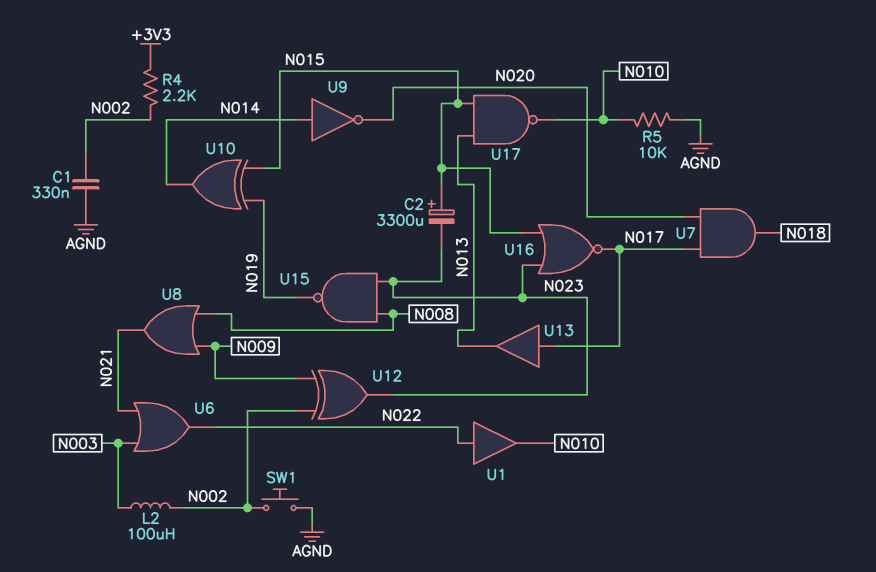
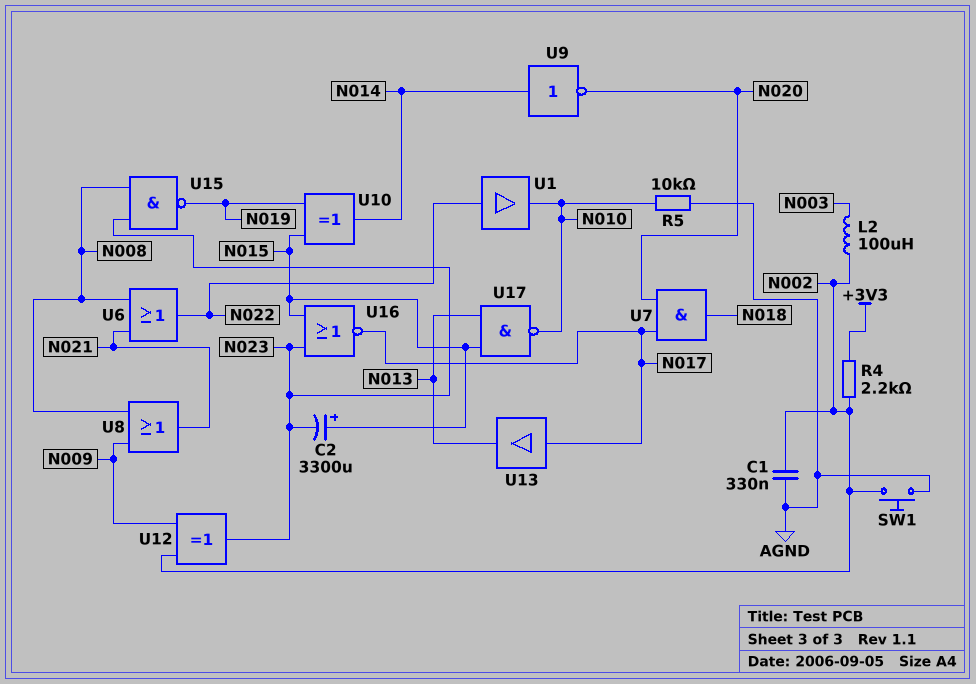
U6: OR (in N003, in N021, out N022) -> OR (in N008, in N021, out N022)

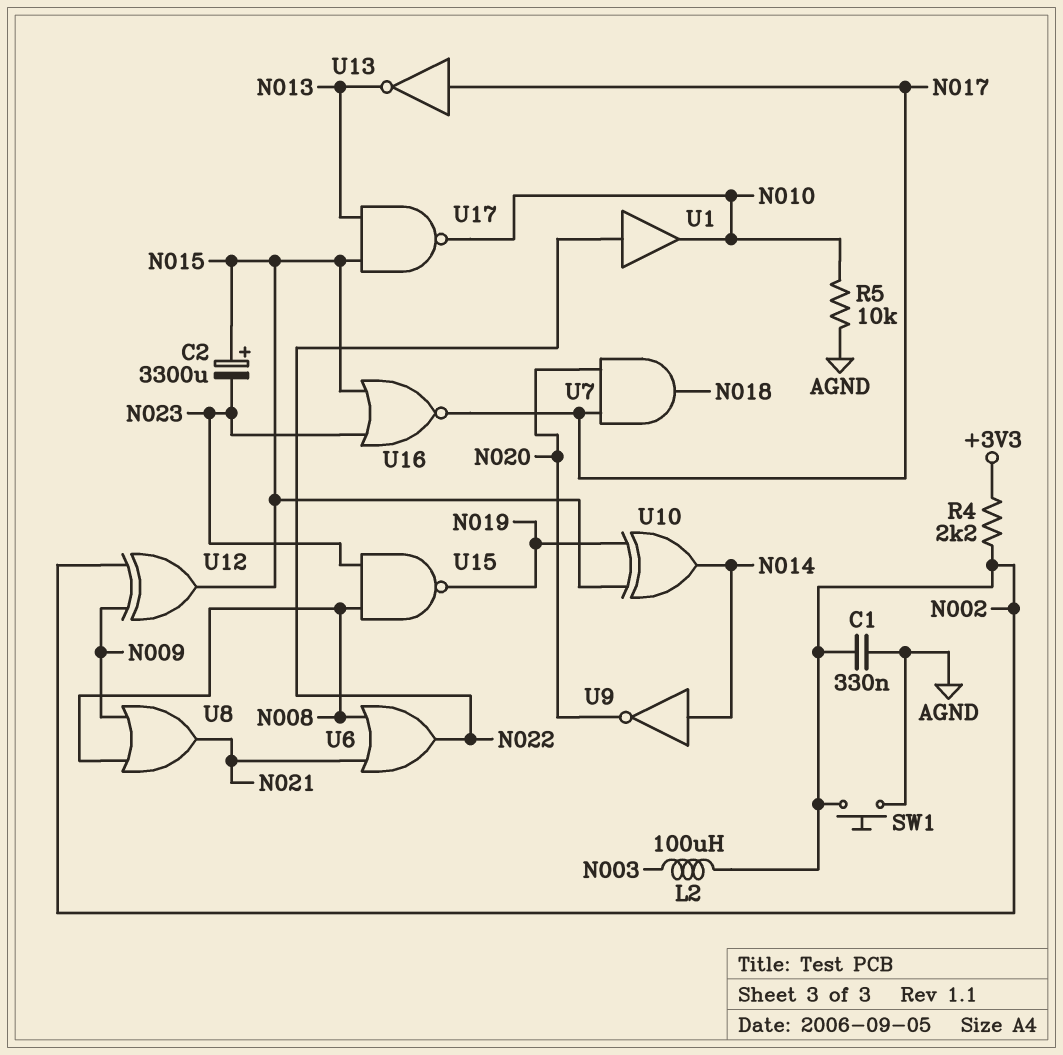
U12: XOR (in N002, in N009, out N023) -> XOR (in N002, in N009, out N015)
U13: buffer (in N017, out N013) -> NOT (in N017, out N013)

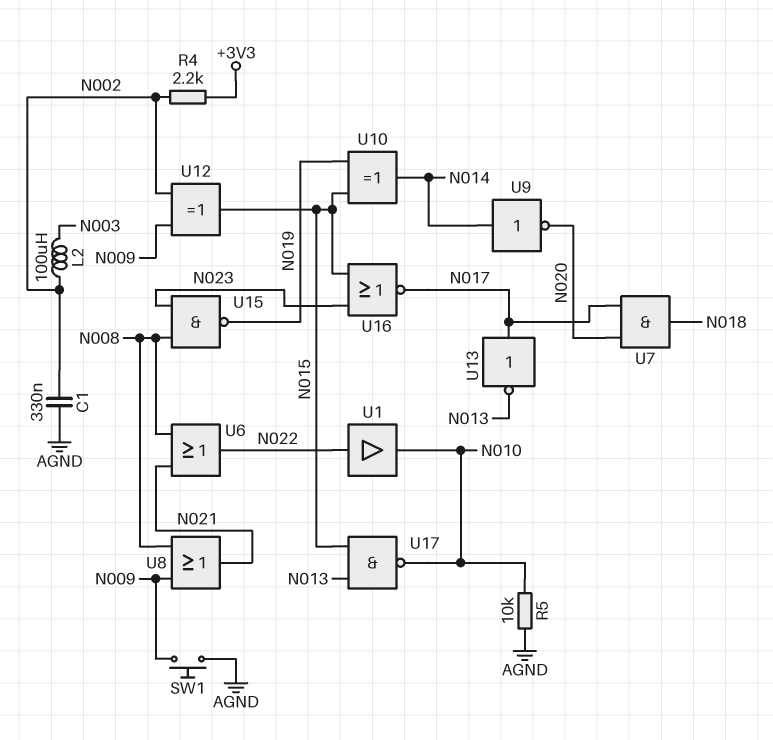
C2: 3300uF (plus N015, minus N023) -> none
SW1: button (AGND, N002) -> button (AGND, N009)

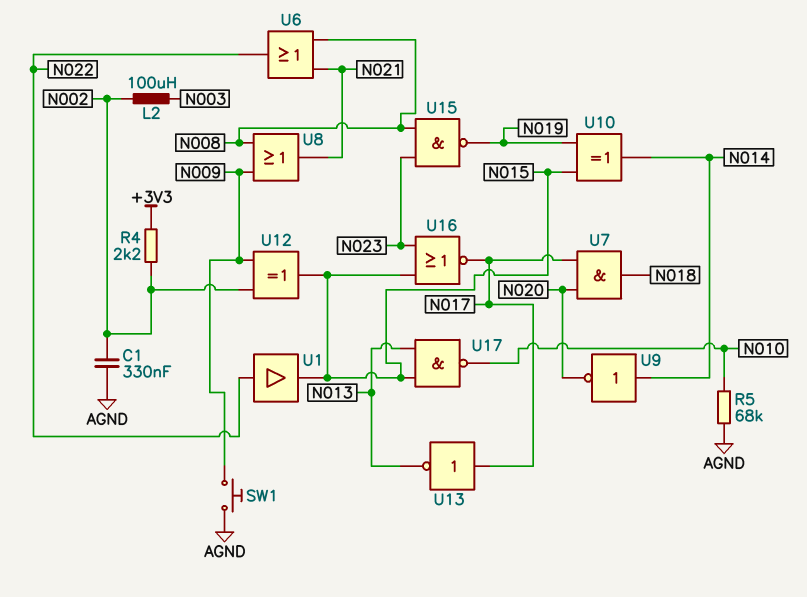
R5: 10k (AGND, N010) -> 68k (AGND, N010)
U1: buffer (in N022, out N010) -> buffer (in N022, out N015)

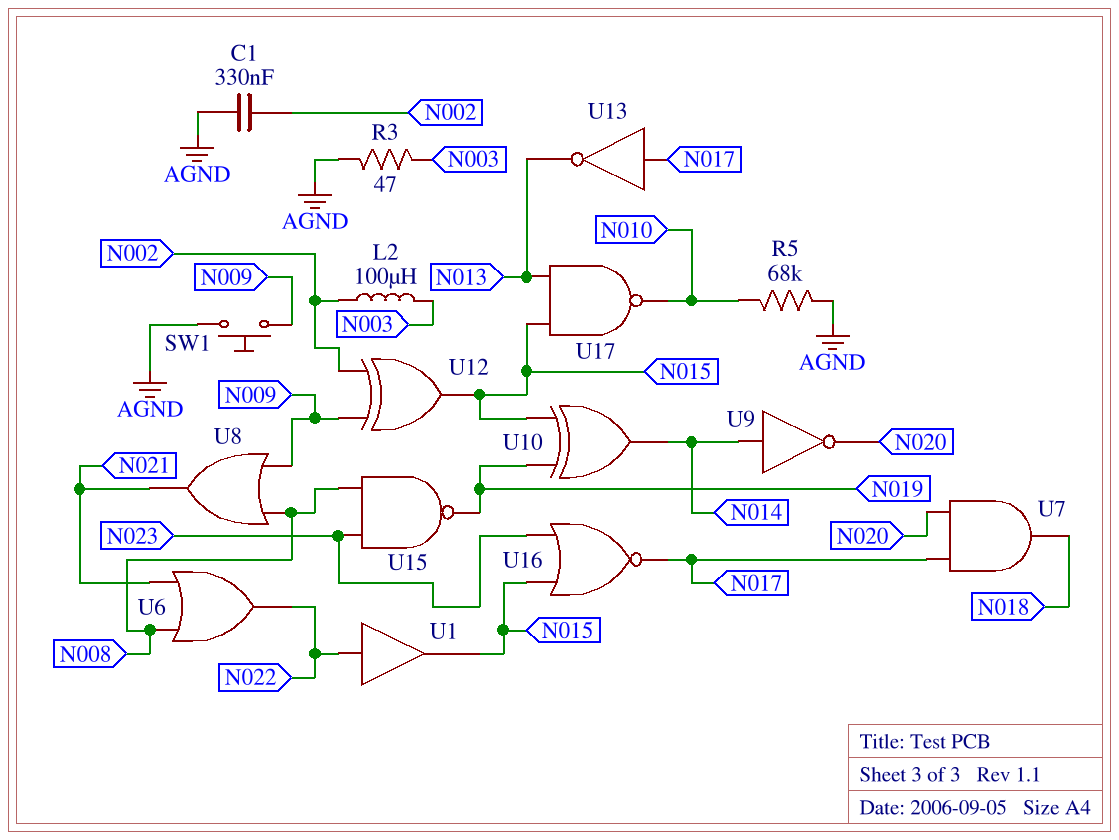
R3: none -> 47 (AGND, N003)
R4: 2.2k (+3V3, N002) -> none

